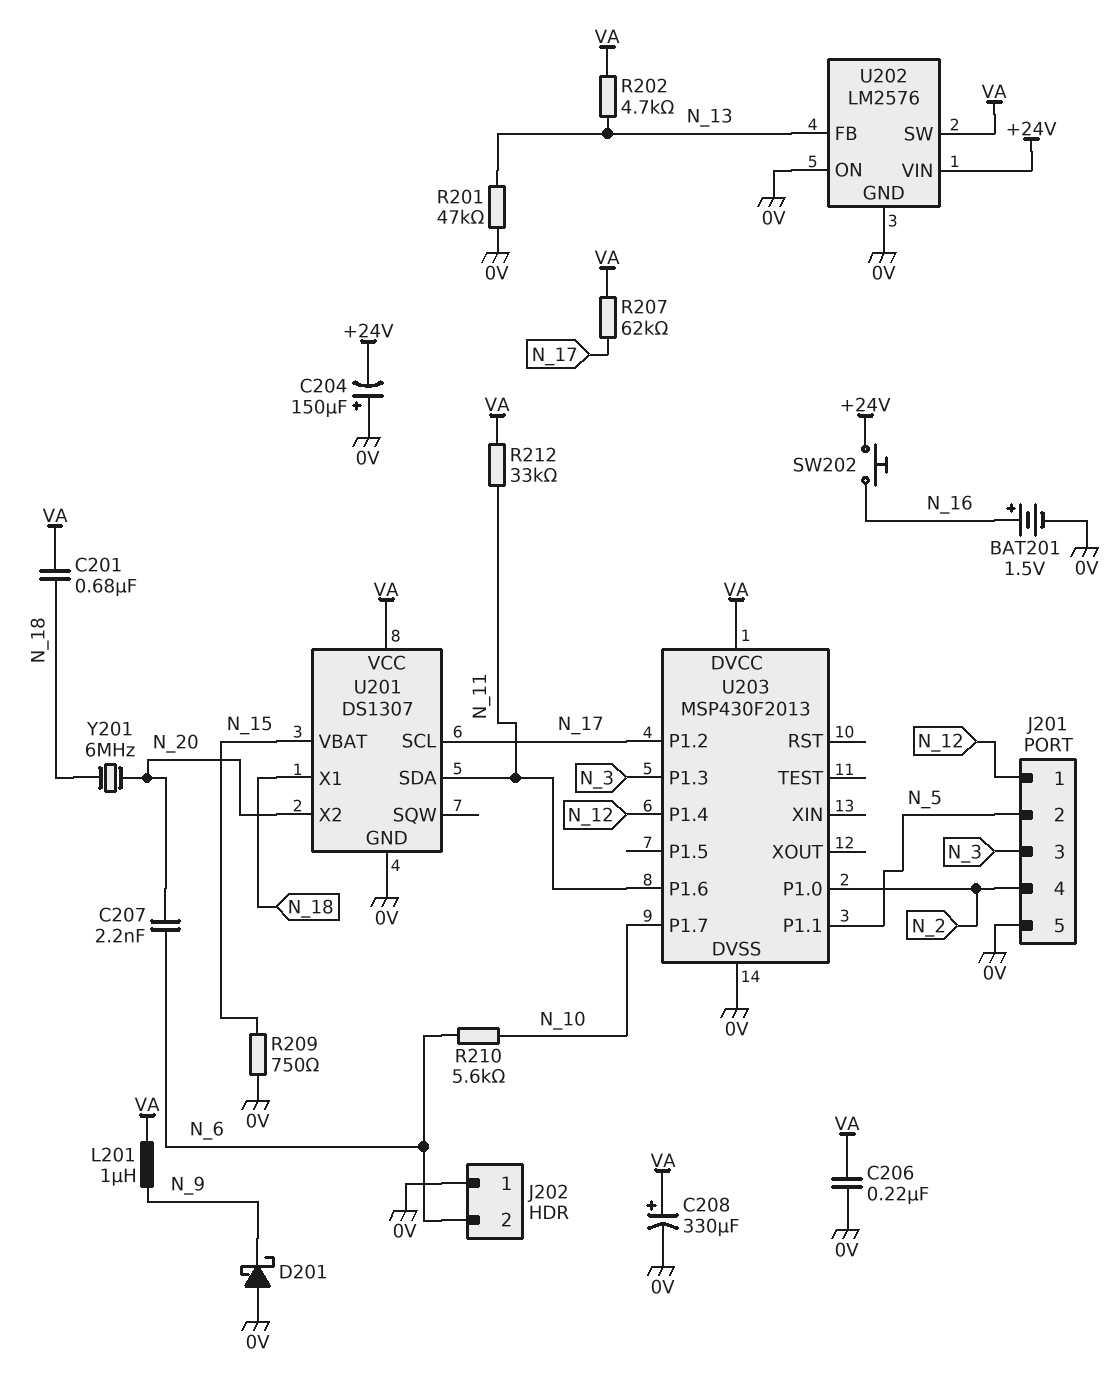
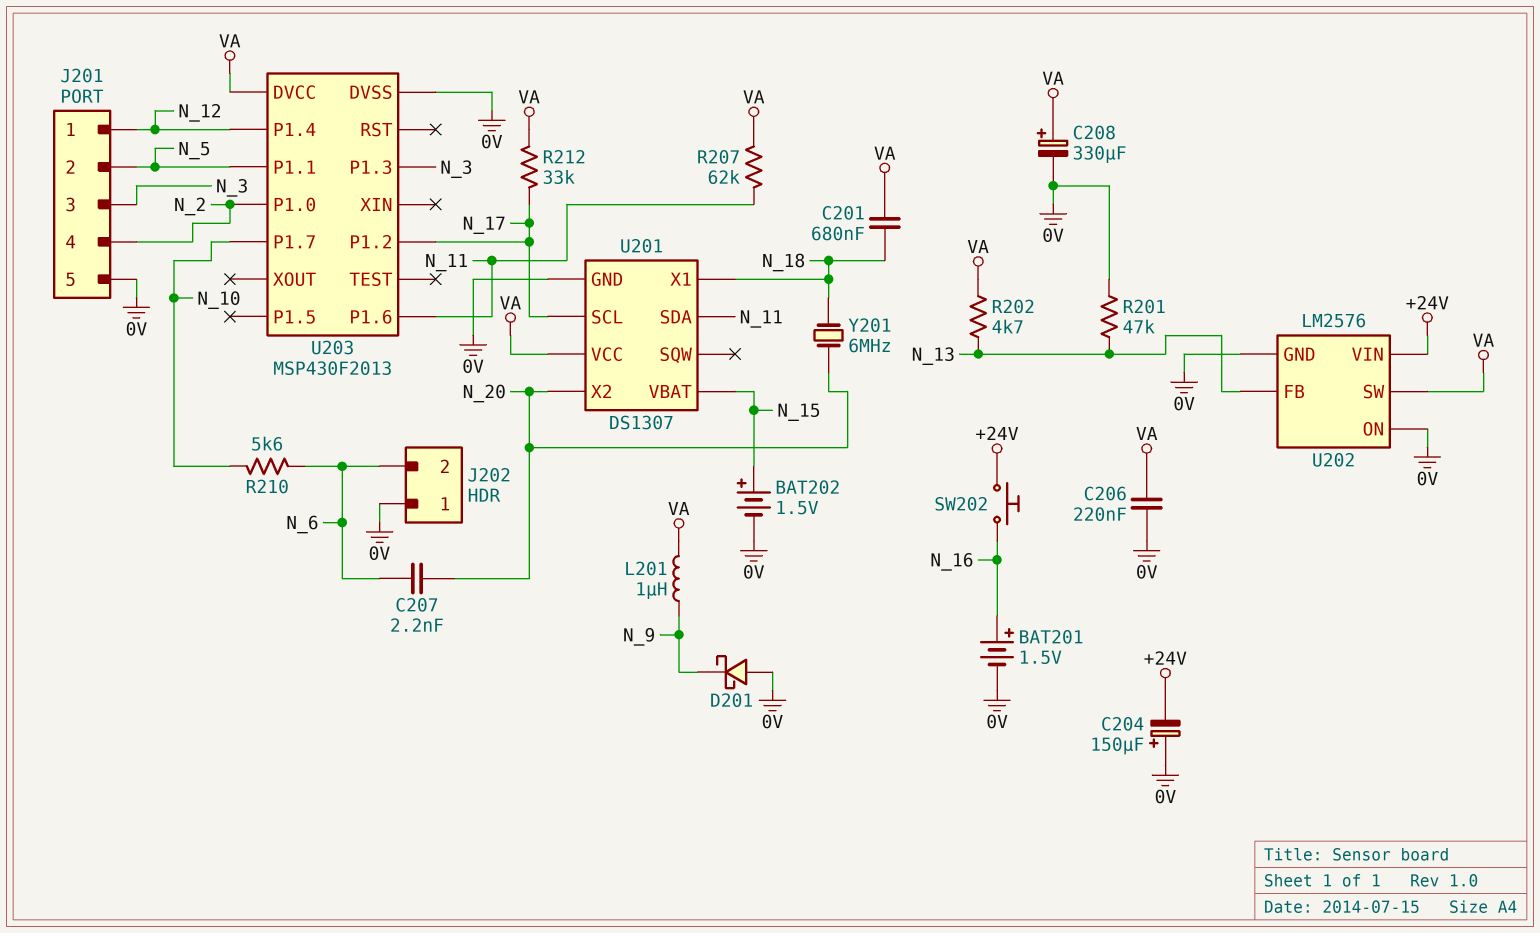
BAT202: none -> 1.5V (plus N_15, minus 0V)
R207: 62k (N_17, VA) -> 62k (N_11, VA)
R209: 750 (0V, N_15) -> none
R212: 33k (N_11, VA) -> 33k (N_17, VA)

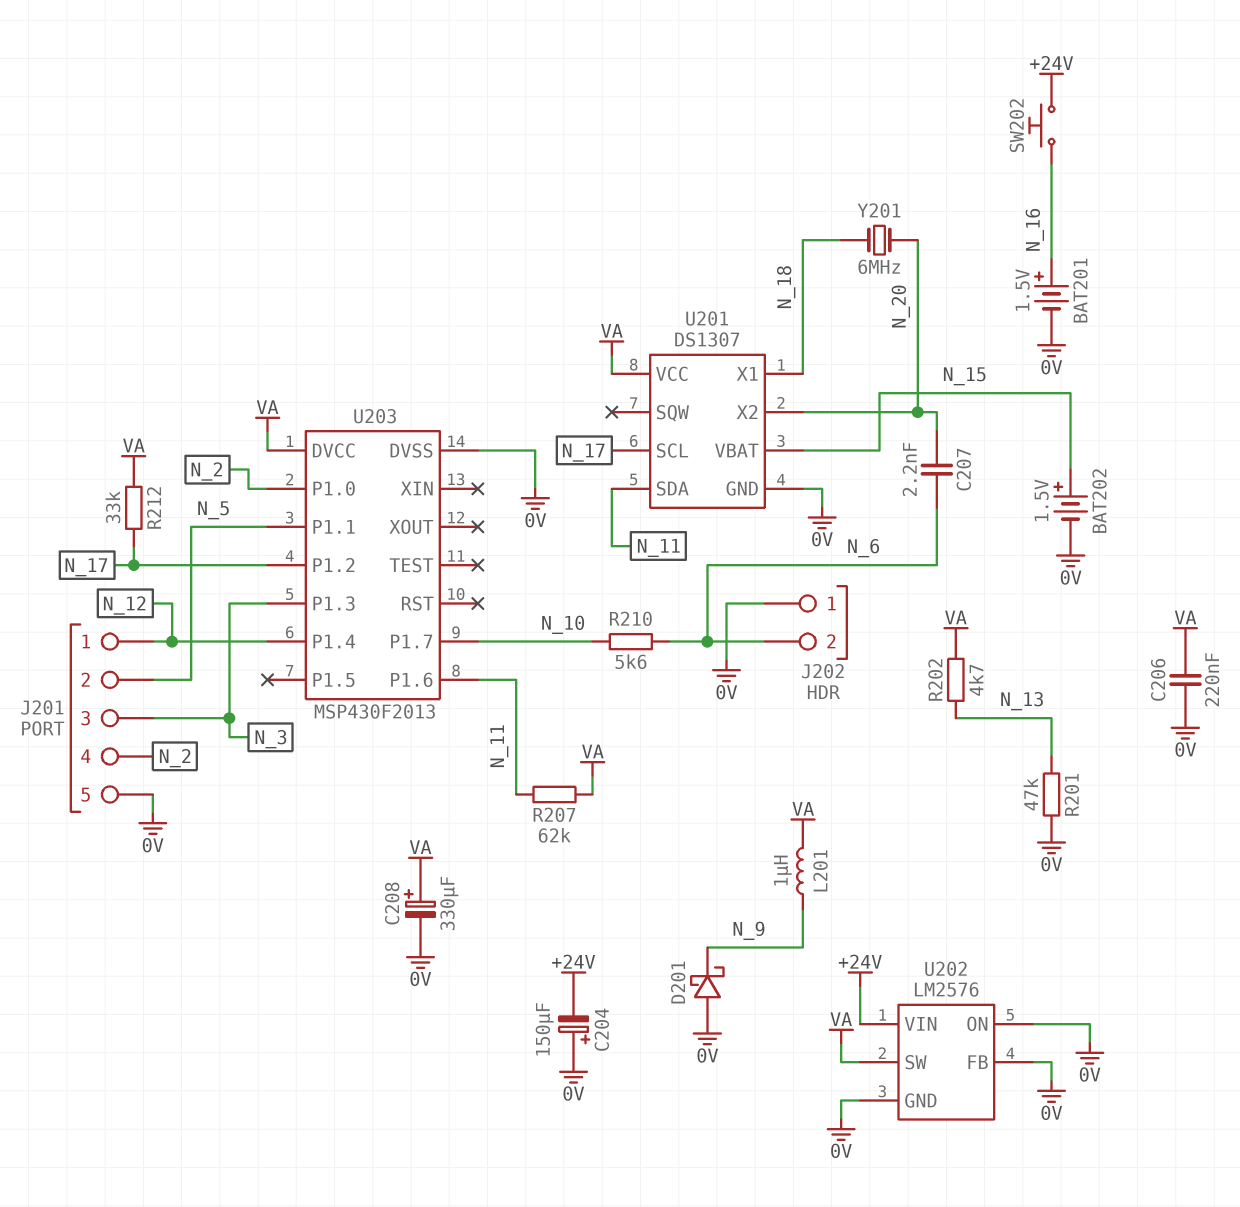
C201: 680nF (N_18, VA) -> none
U202 pin FB: N_13 -> 0V

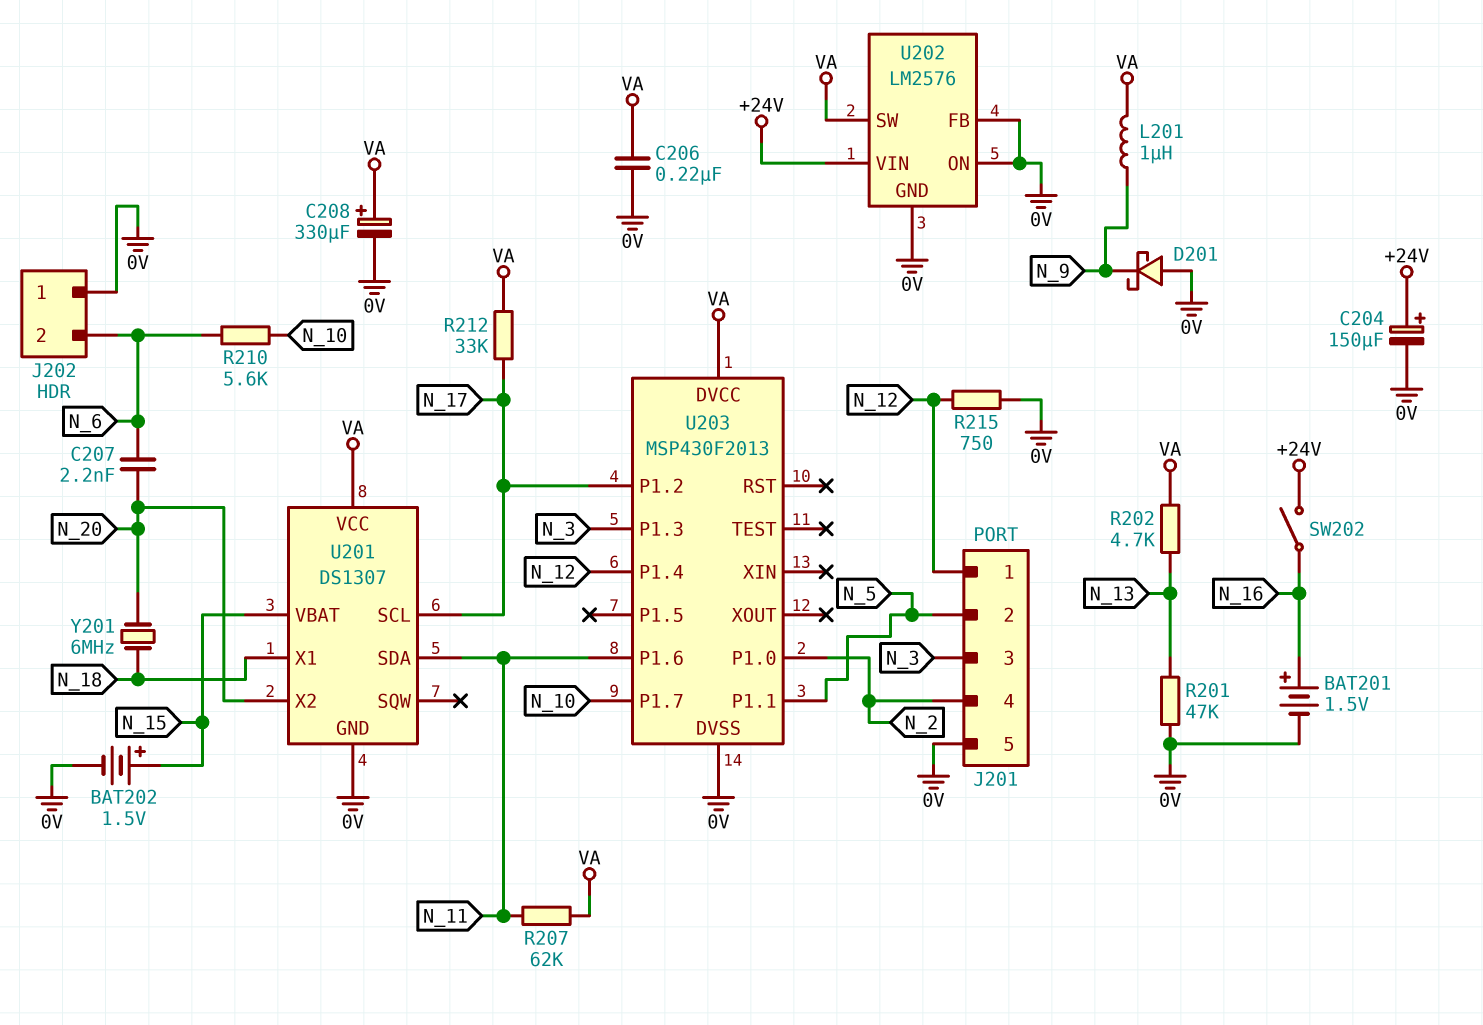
C204: 150uF (plus 0V, minus +24V) -> 150uF (plus +24V, minus 0V)
R215: none -> 750 (0V, N_12)
SW202: button (+24V, N_16) -> switch (+24V, N_16)

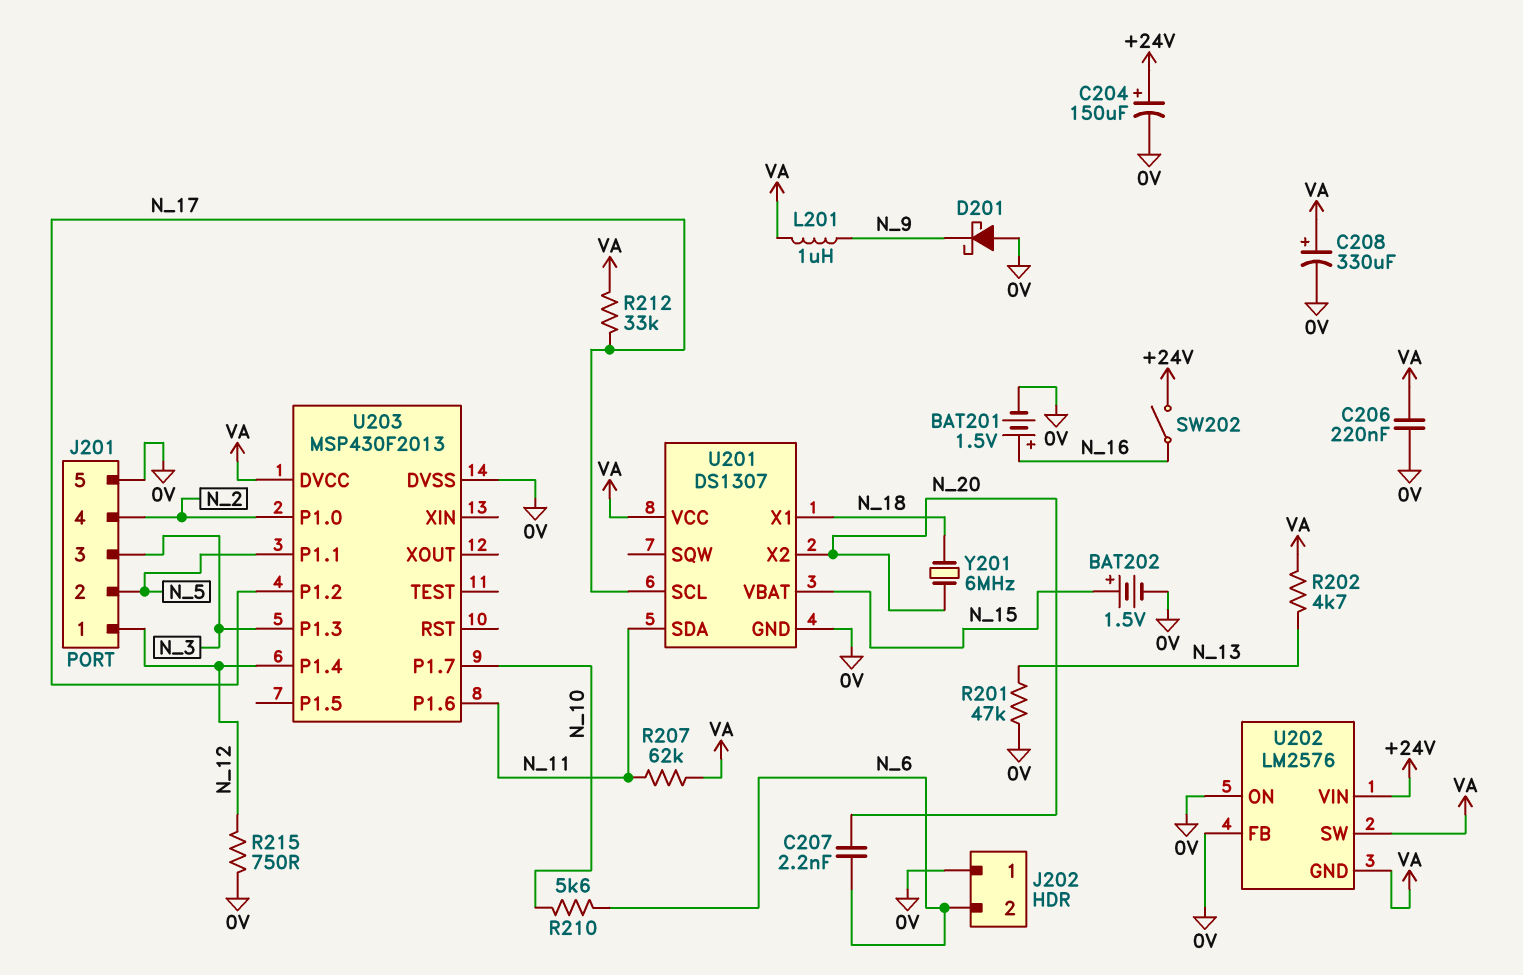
U202 pin GND: 0V -> VA

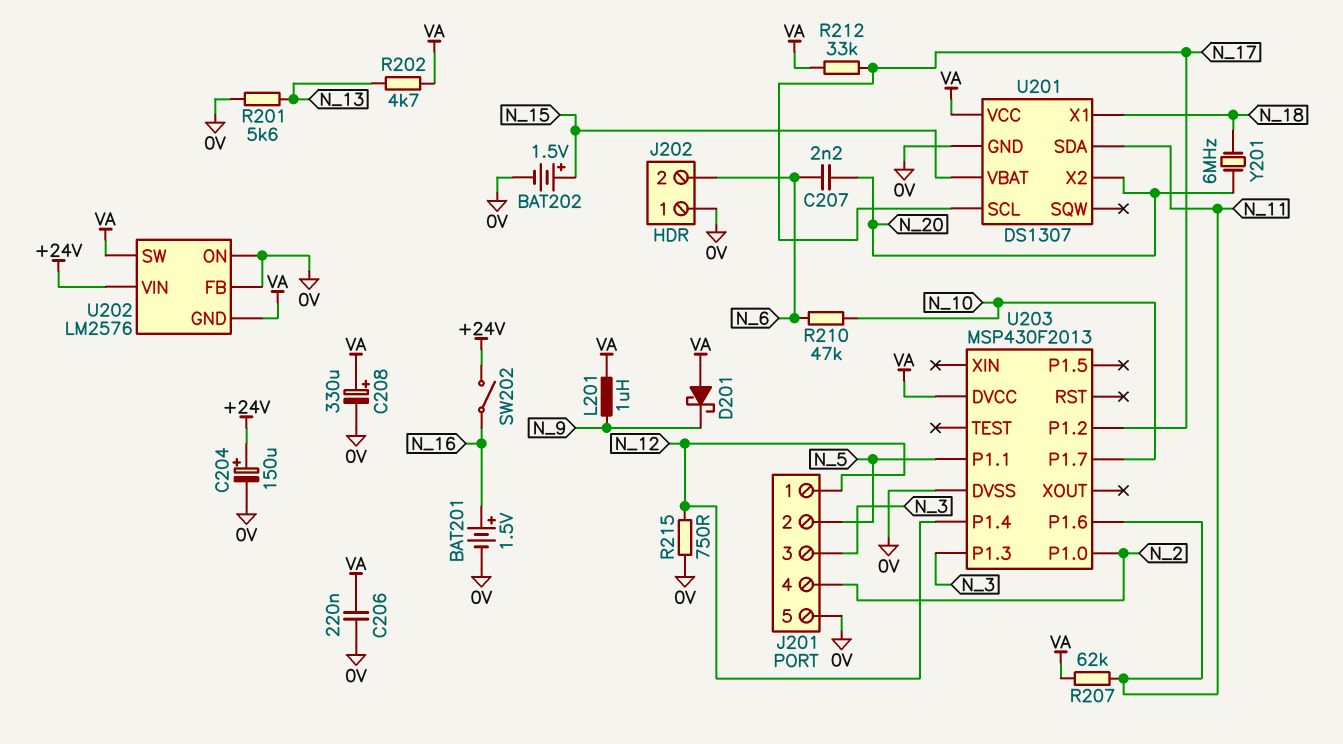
D201: schottky (A 0V, K N_9) -> schottky (A VA, K N_9)
R201: 47k (0V, N_13) -> 5.6k (0V, N_13)
R210: 5.6k (N_6, N_10) -> 47k (N_6, N_10)

